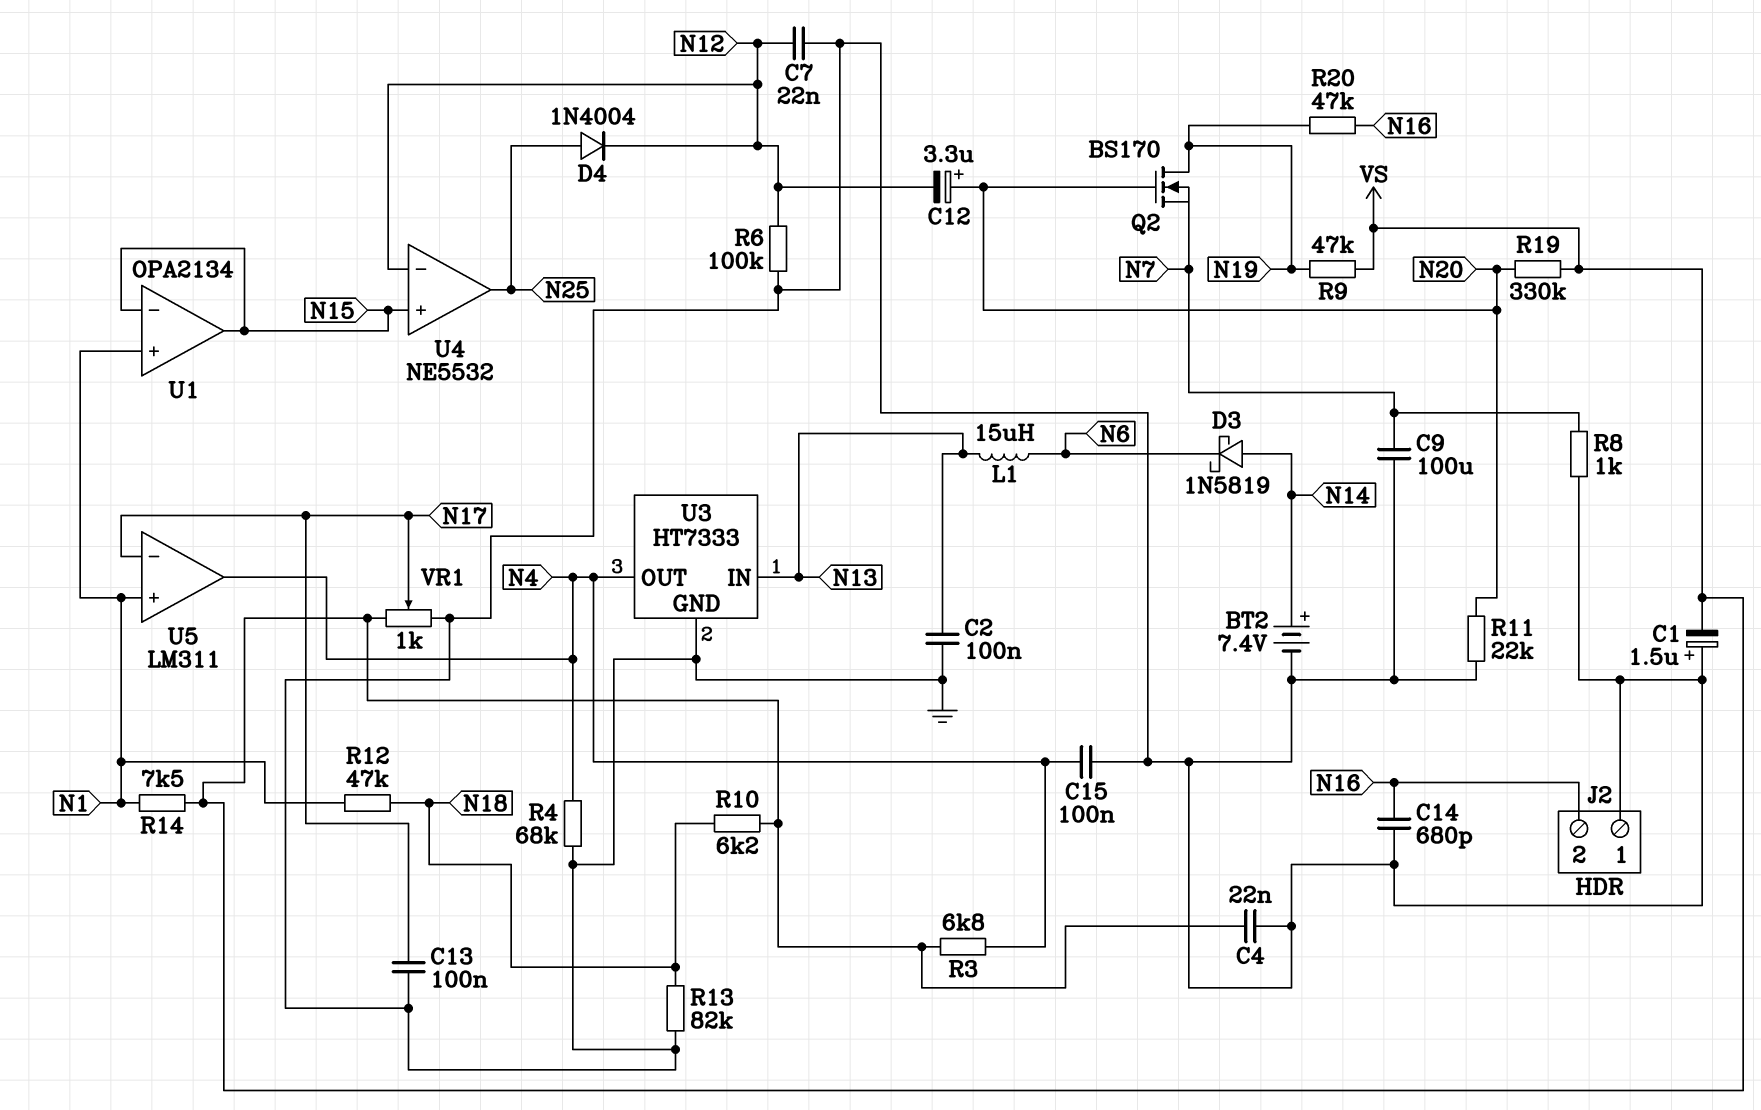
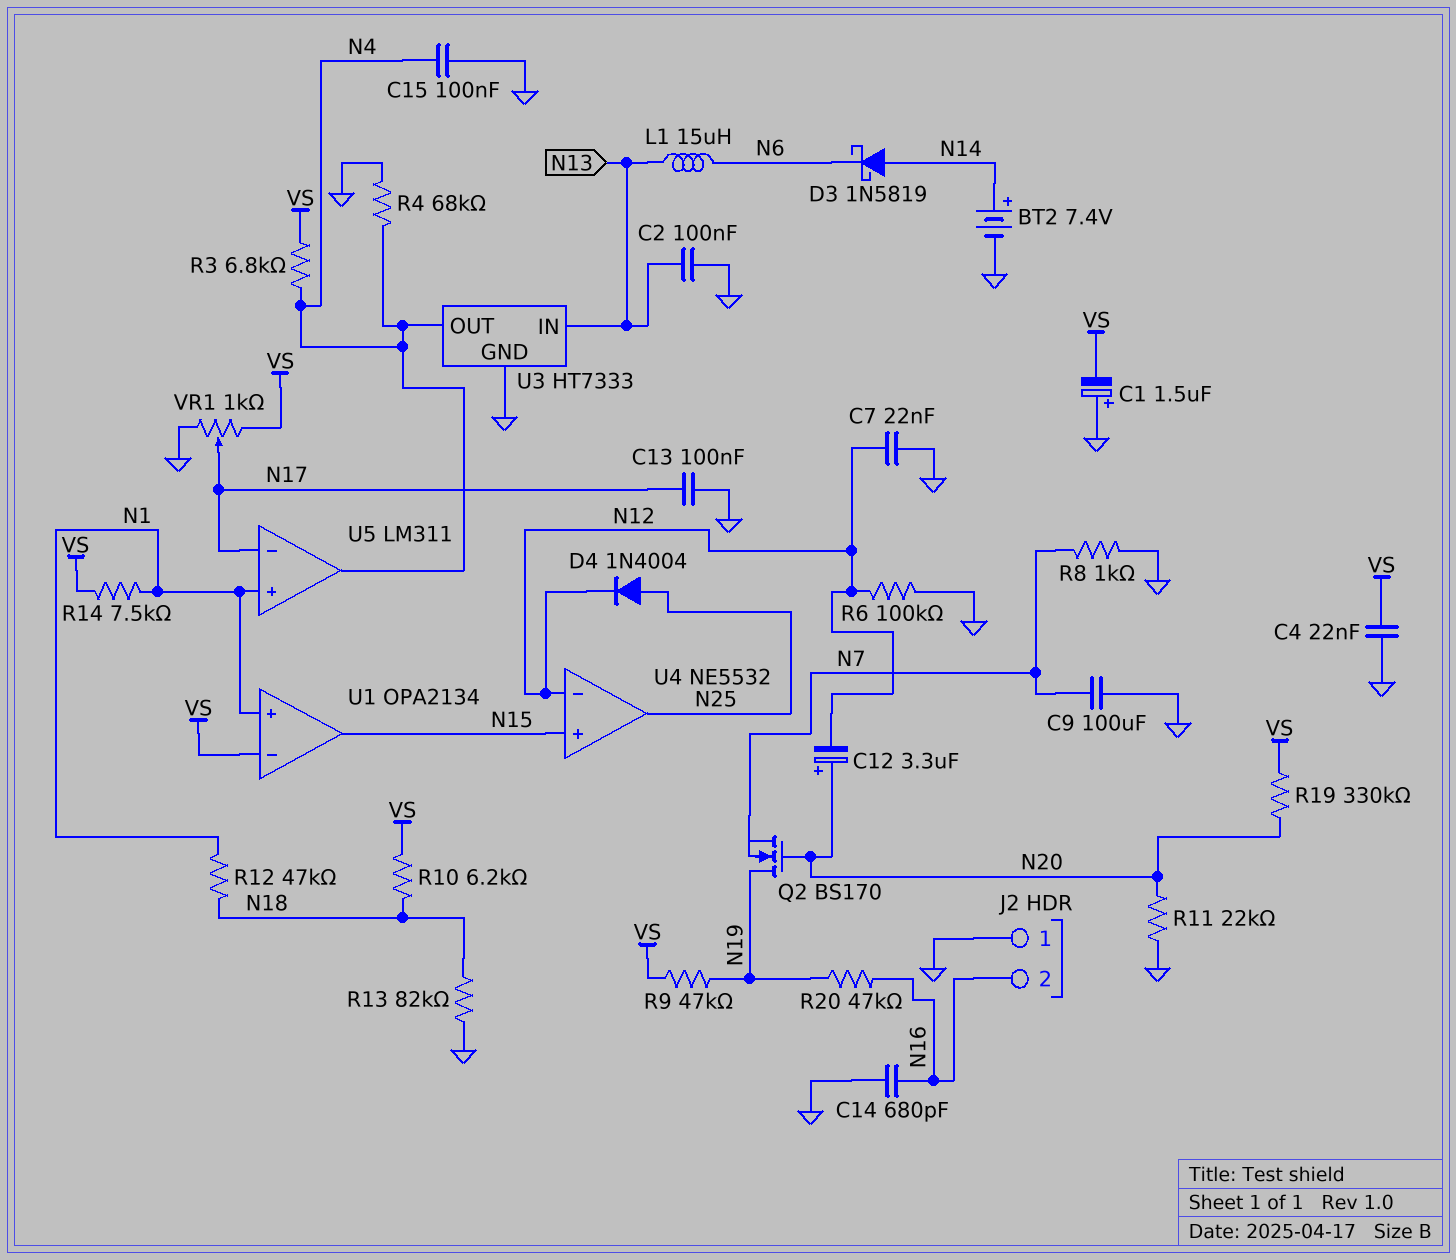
U1 pin in-: N15 -> VS

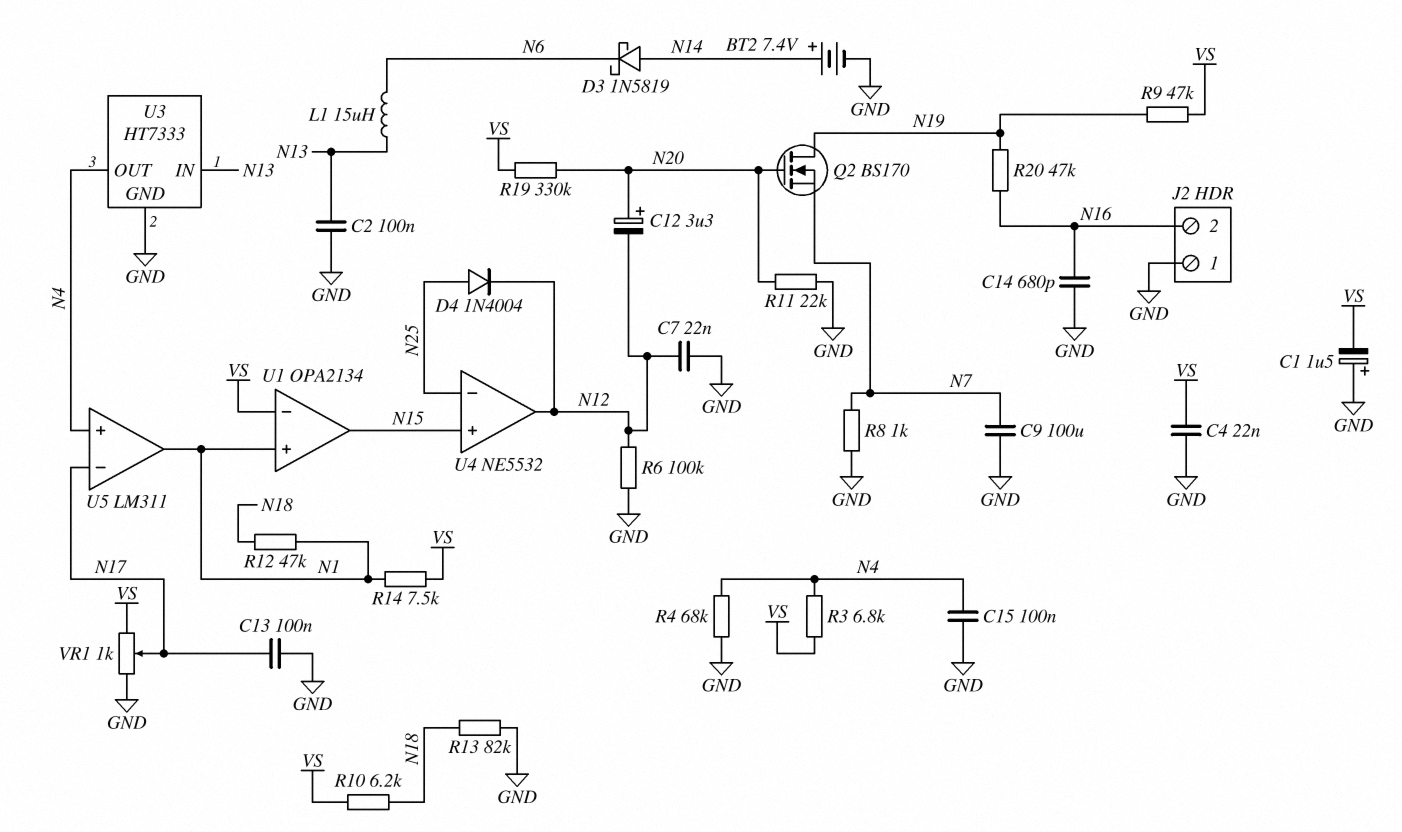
U4 pin in-: N12 -> N25
U4 pin out: N25 -> N12
U5 pin in+: N1 -> N4
U5 pin out: N4 -> N1

